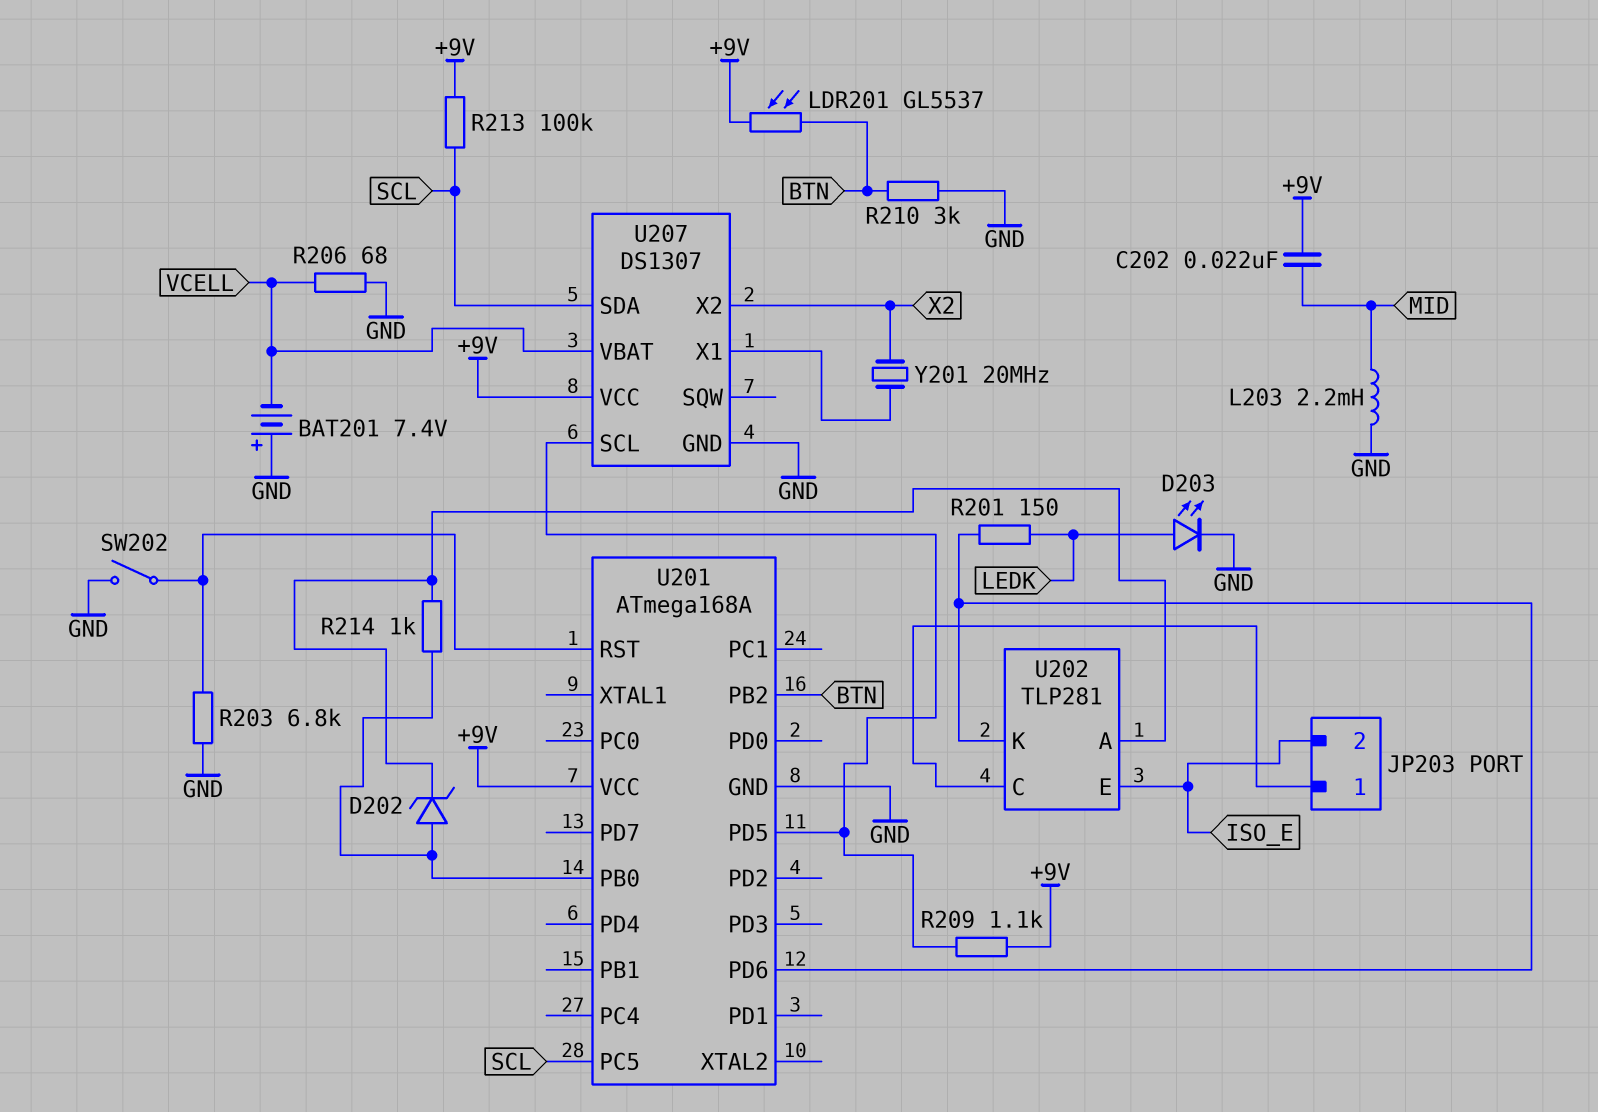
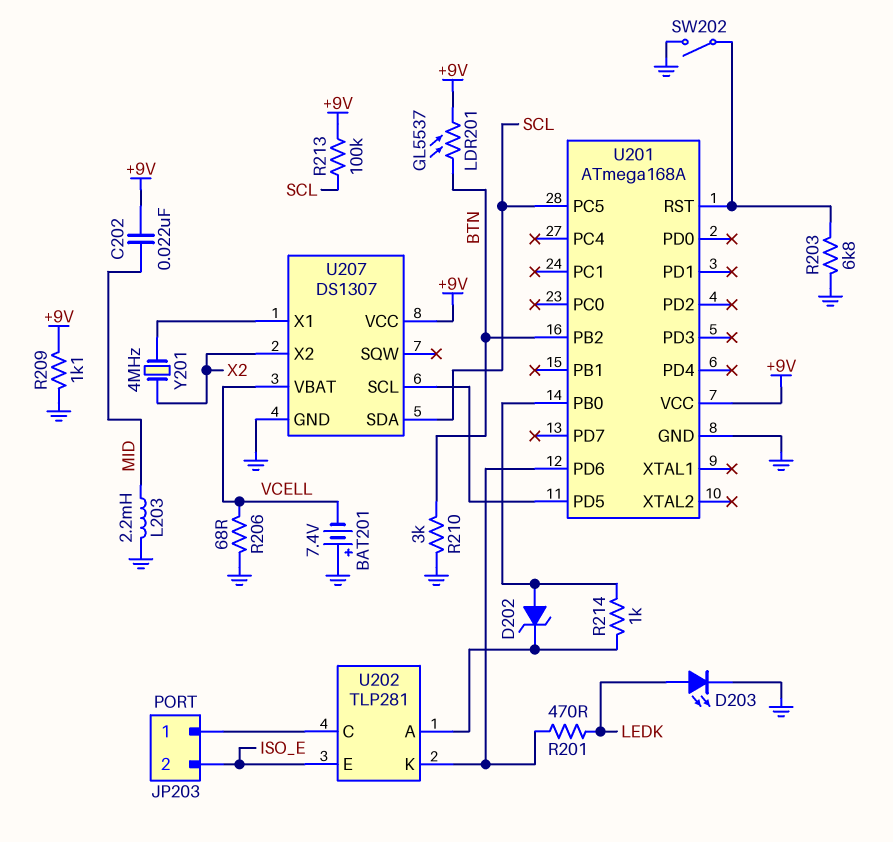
R201: 150 (LEDK, U201/PD6) -> 470 (LEDK, U201/PD6)
R209: 1.1k (+9V, U201/PD5) -> 1.1k (+9V, GND)
Y201: 20MHz (U207/X1, X2) -> 4MHz (U207/X1, X2)

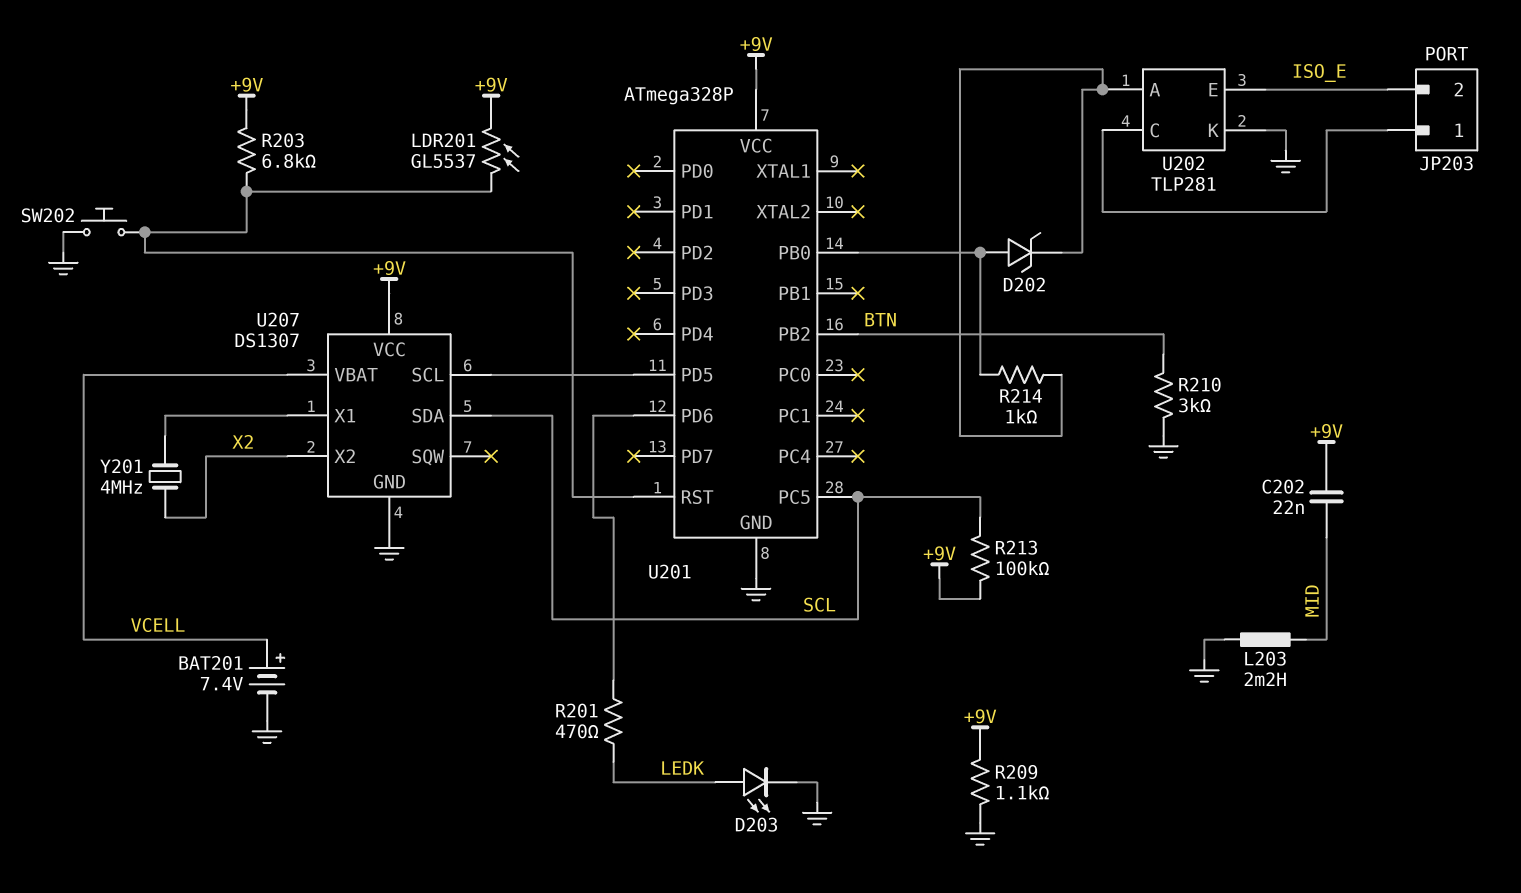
BAT201: 7.4V (plus GND, minus VCELL) -> 7.4V (plus VCELL, minus GND)
LDR201: GL5537 (+9V, BTN) -> GL5537 (+9V, U201/RST)
R203: 6.8k (GND, U201/RST) -> 6.8k (+9V, U201/RST)
R206: 68 (GND, VCELL) -> none
SW202: switch (GND, U201/RST) -> button (GND, U201/RST)
U201: ATmega168A -> ATmega328P
U202 pin K: U201/PD6 -> GND

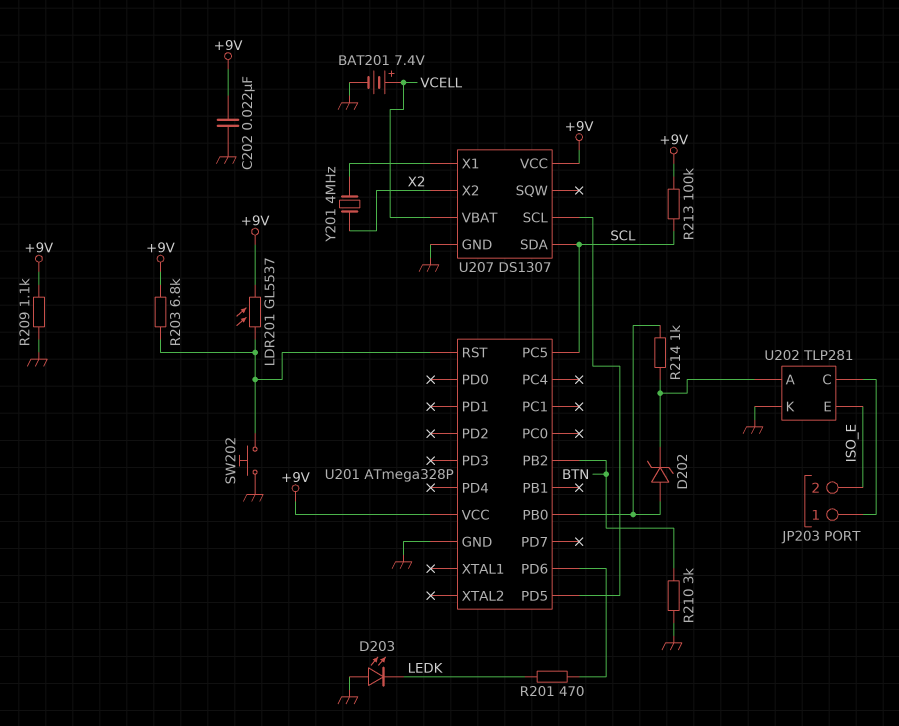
C202: 22nF (+9V, MID) -> 22nF (+9V, GND)
D203: LED (A LEDK, K GND) -> LED (A GND, K LEDK)
L203: 2.2mH (GND, MID) -> none

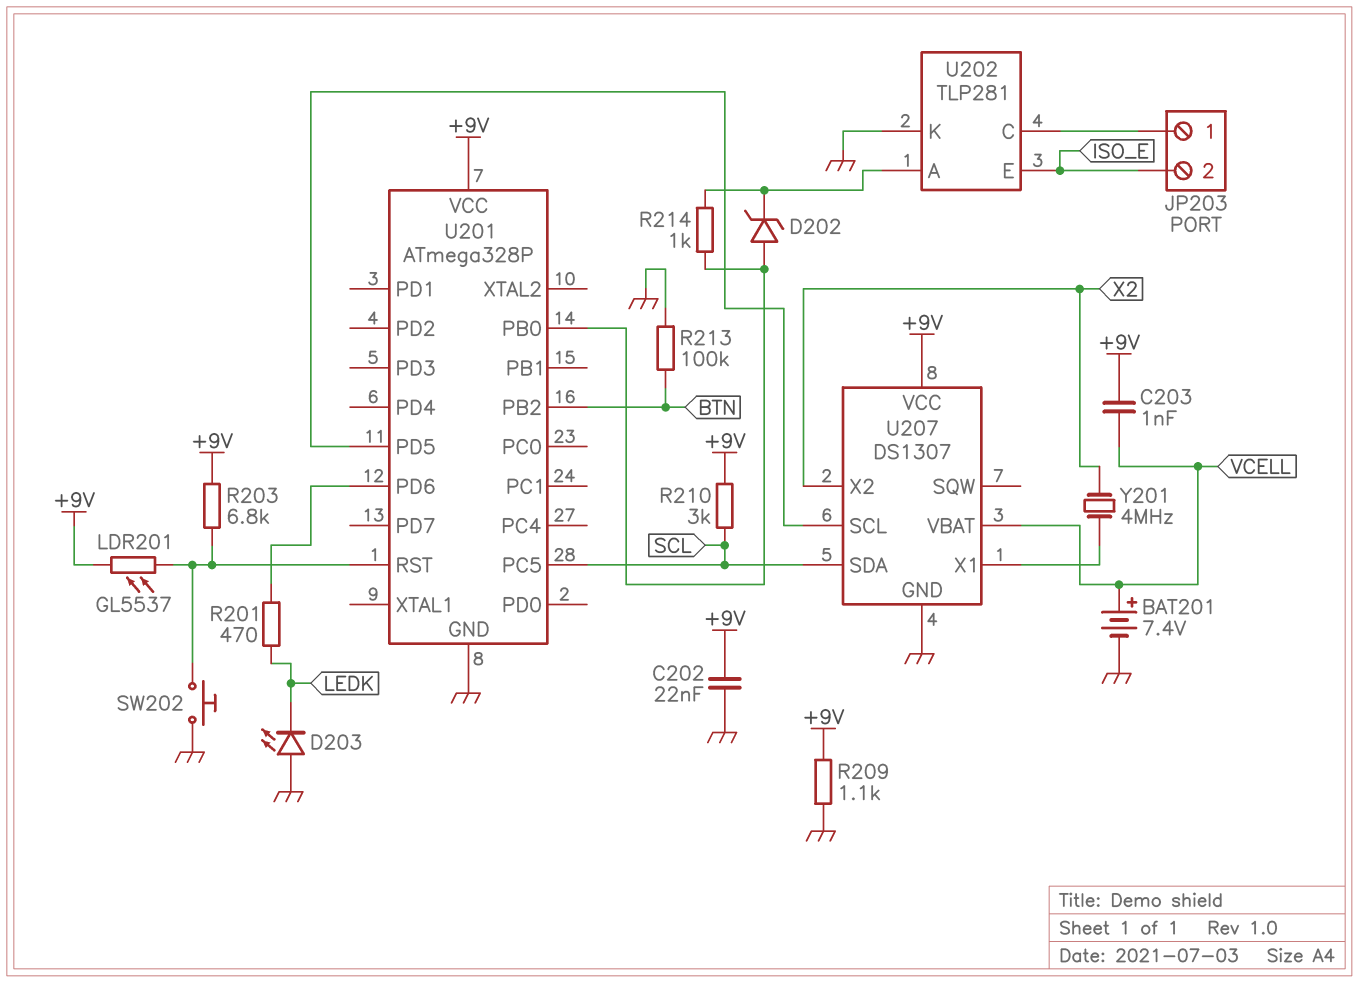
C203: none -> 1nF (+9V, VCELL)
R210: 3k (BTN, GND) -> 3k (+9V, SCL)
R213: 100k (+9V, SCL) -> 100k (BTN, GND)

